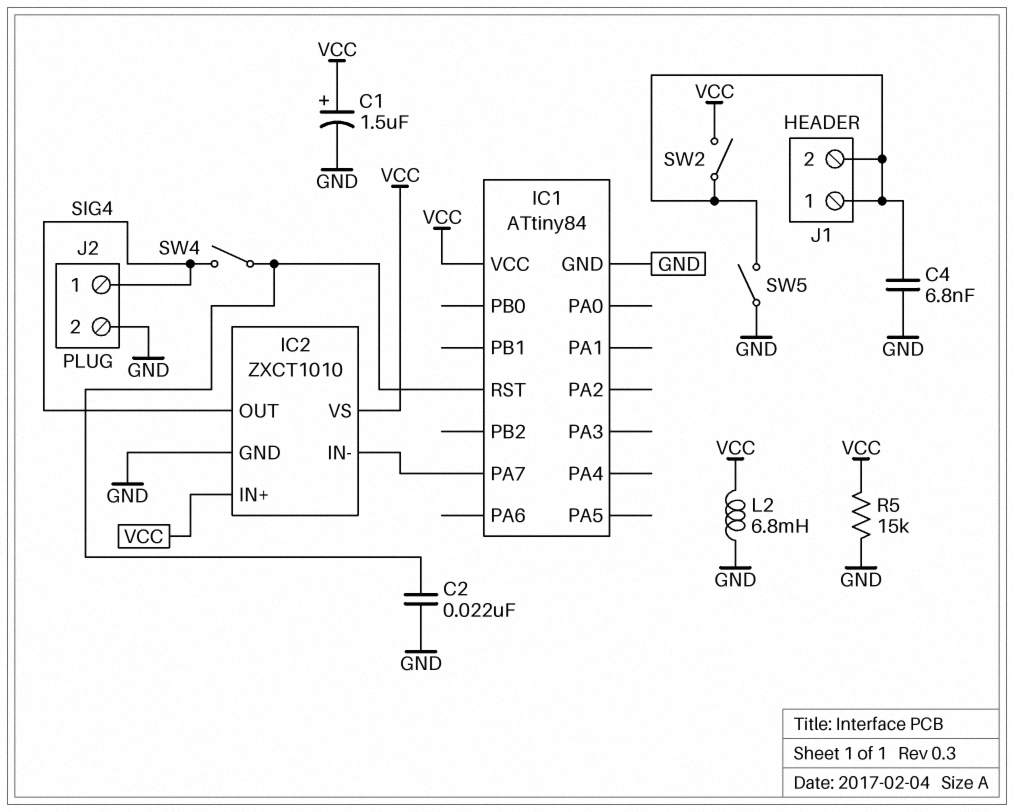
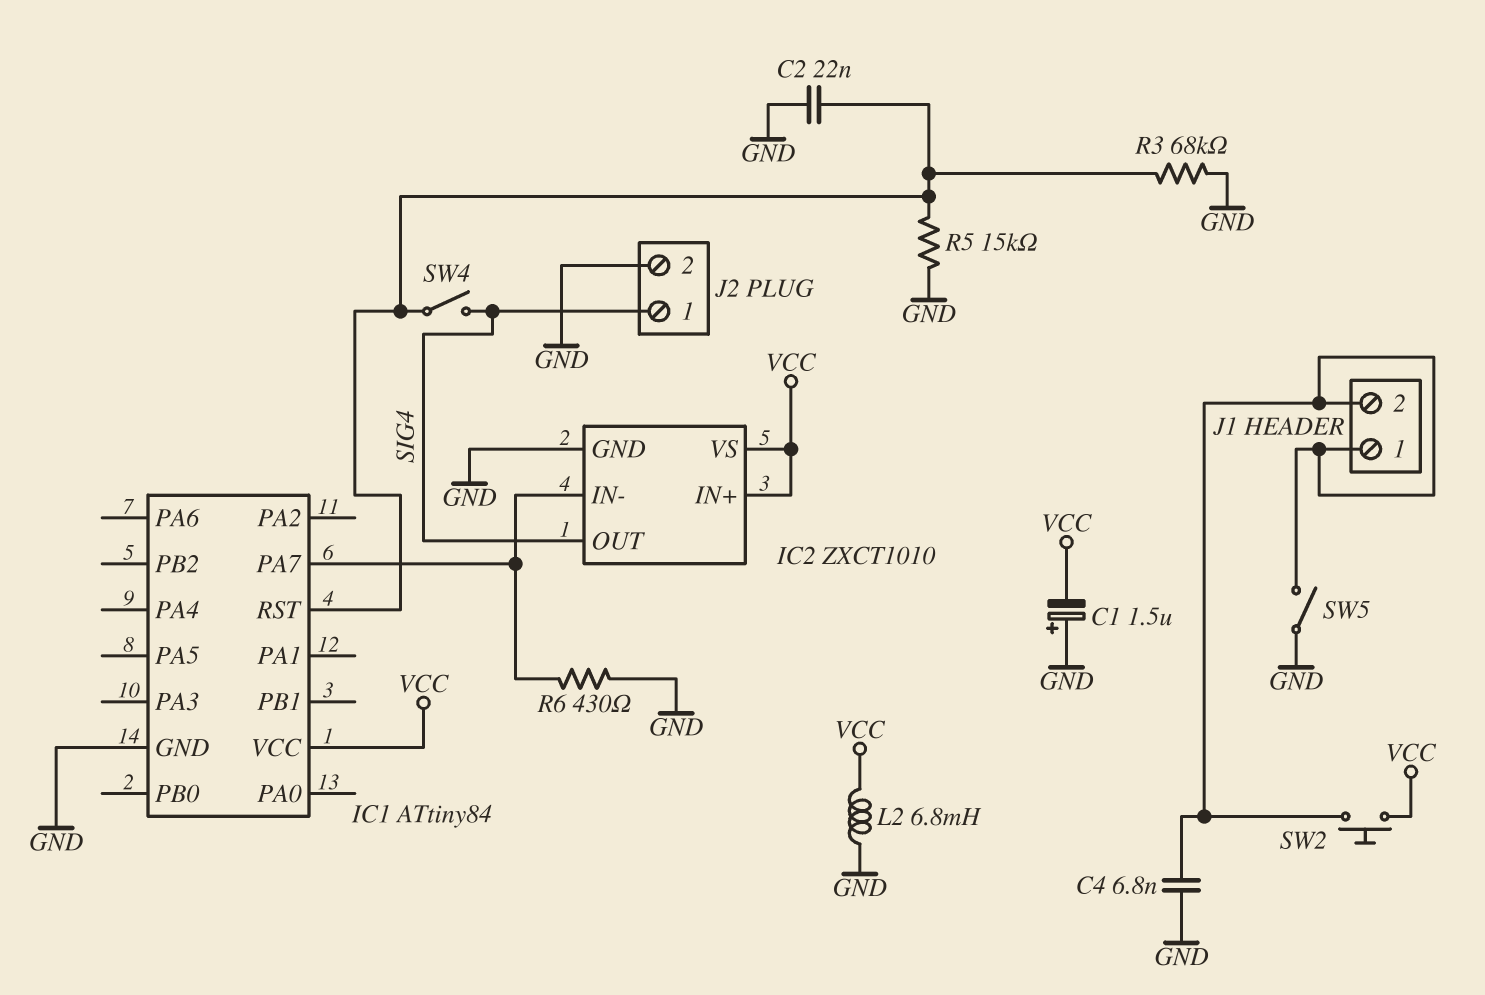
C1: 1.5uF (plus VCC, minus GND) -> 1.5uF (plus GND, minus VCC)
R3: none -> 68k (GND, IC1/RST)
R5: 15k (GND, VCC) -> 15k (GND, IC1/RST)
R6: none -> 430 (GND, IC1/PA7)
SW2: switch (J1/1, VCC) -> button (J1/1, VCC)

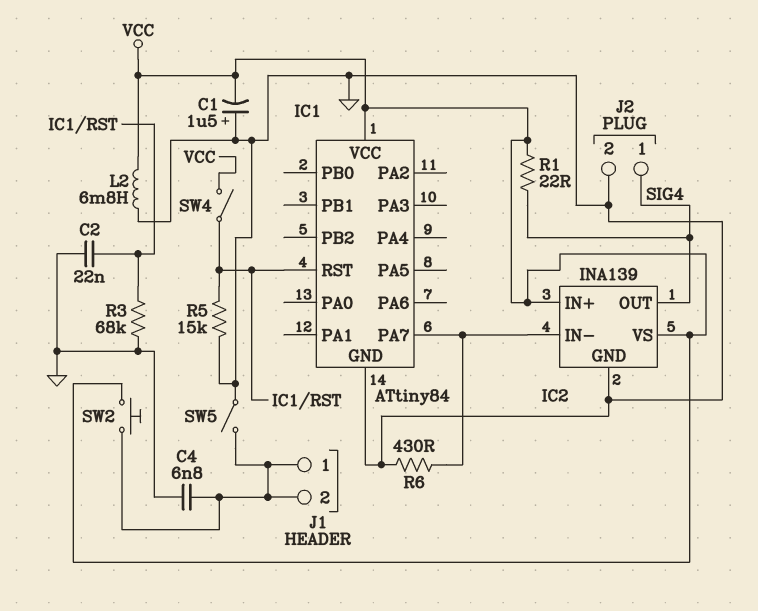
IC2: ZXCT1010 -> INA139
R1: none -> 22 (SIG4, VCC)
SW4: switch (IC1/RST, SIG4) -> switch (IC1/RST, VCC)

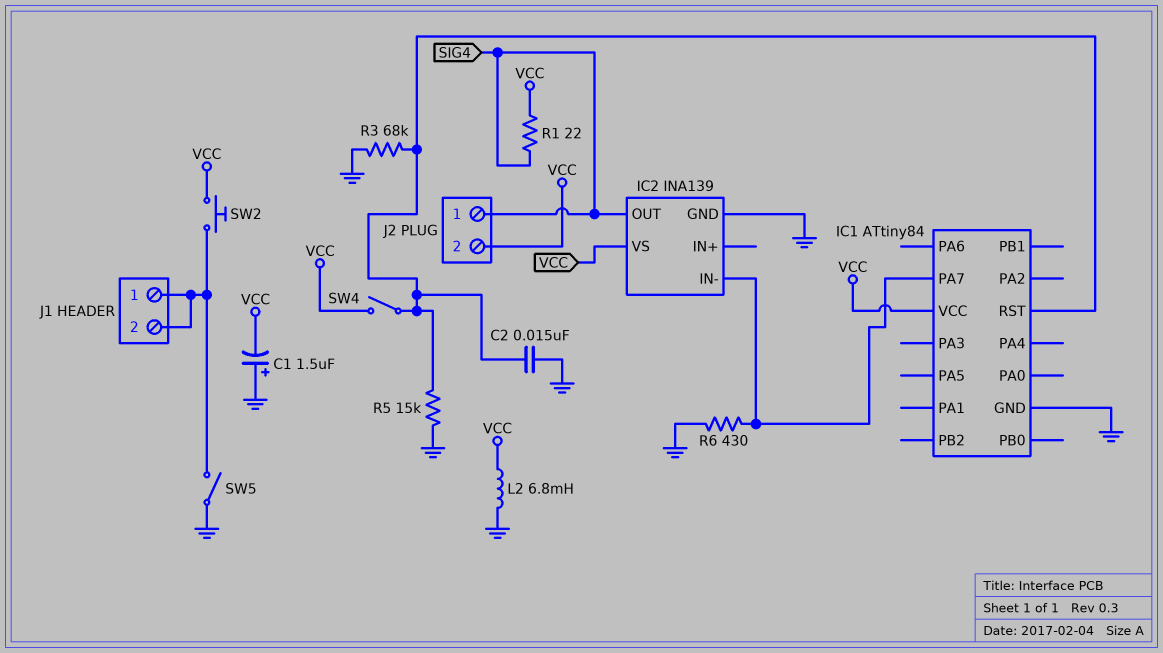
C2: 22nF (GND, IC1/RST) -> 15nF (GND, IC1/RST)
C4: 6.8nF (GND, J1/1) -> none
IC2 pin IN+: VCC -> none
J2 pin 2: GND -> VCC

